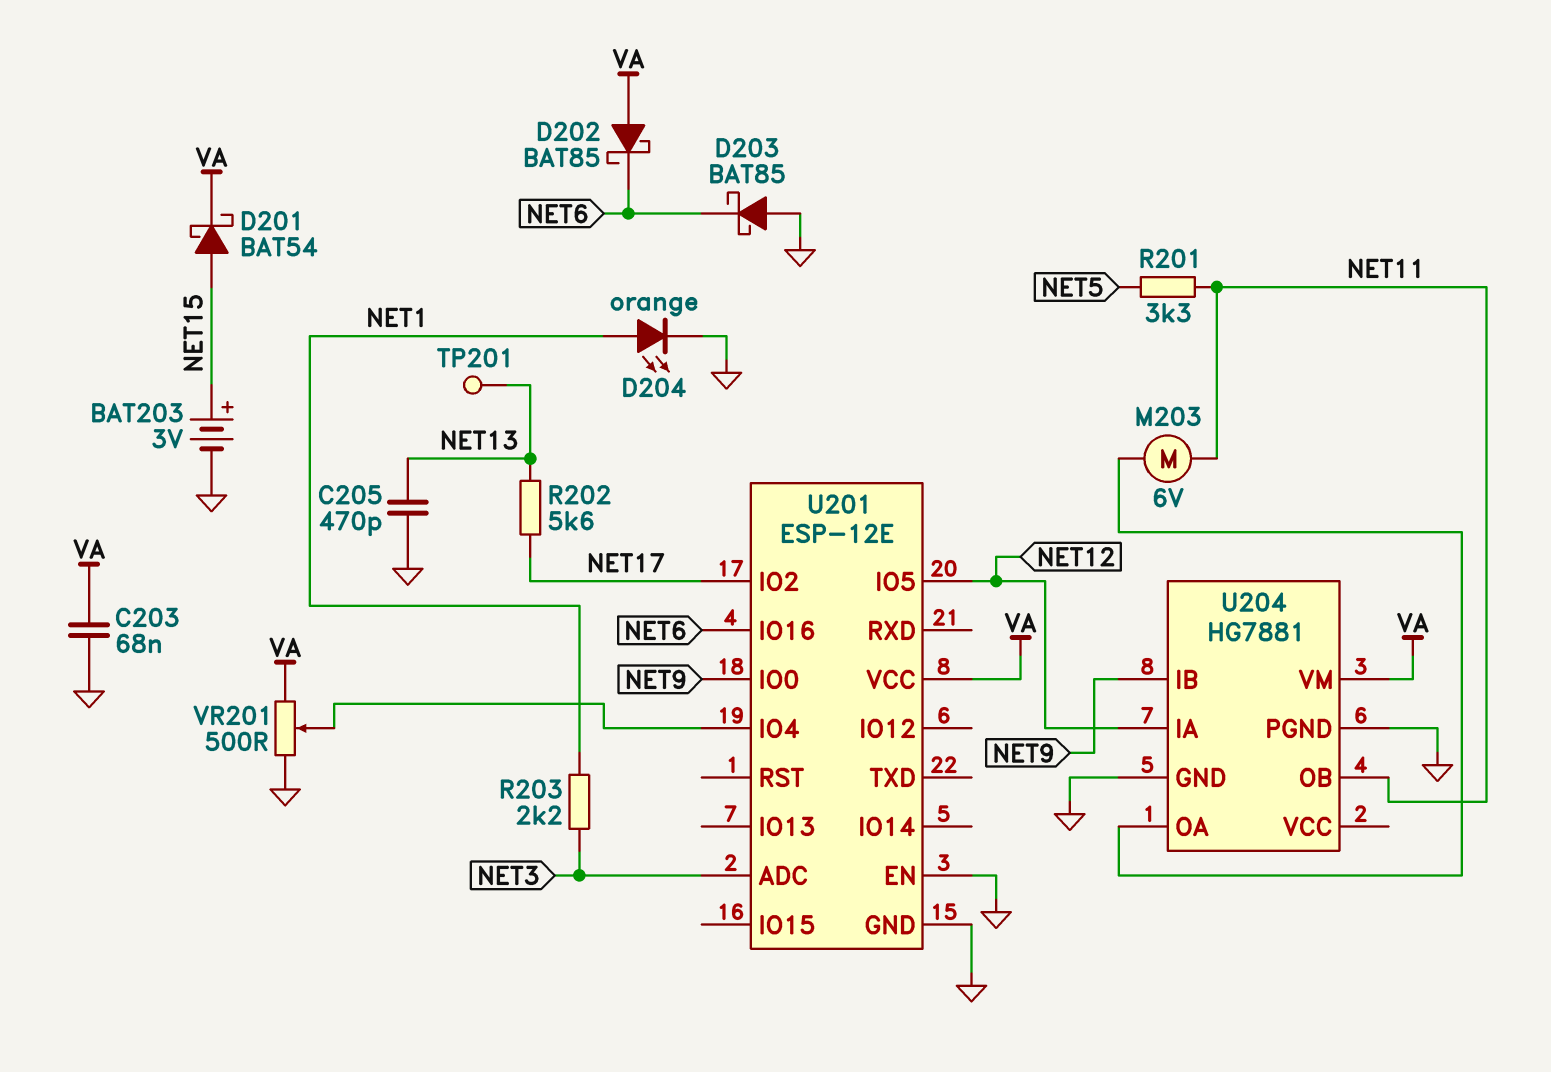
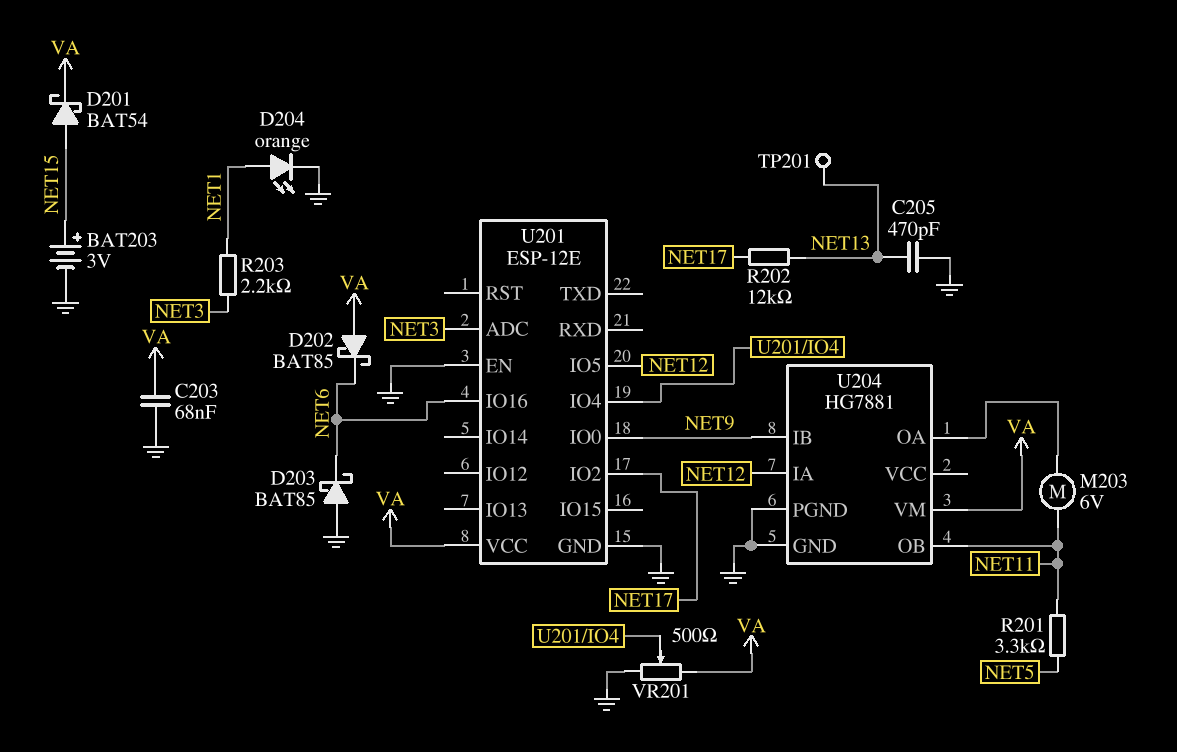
R202: 5.6k (NET13, NET17) -> 12k (NET13, NET17)

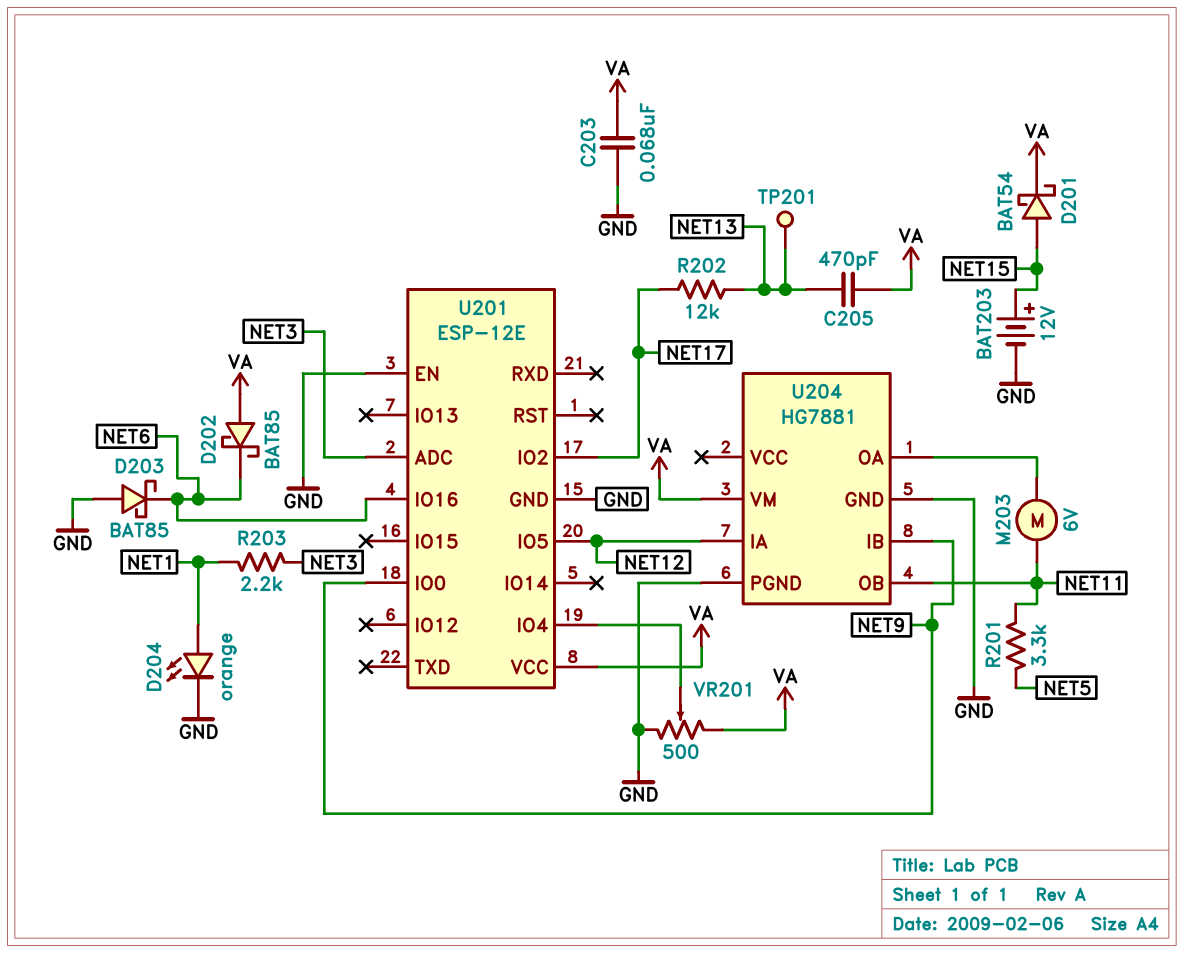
BAT203: 3V (plus NET15, minus GND) -> 12V (plus NET15, minus GND)
C205: 470pF (GND, NET13) -> 470pF (NET13, VA)

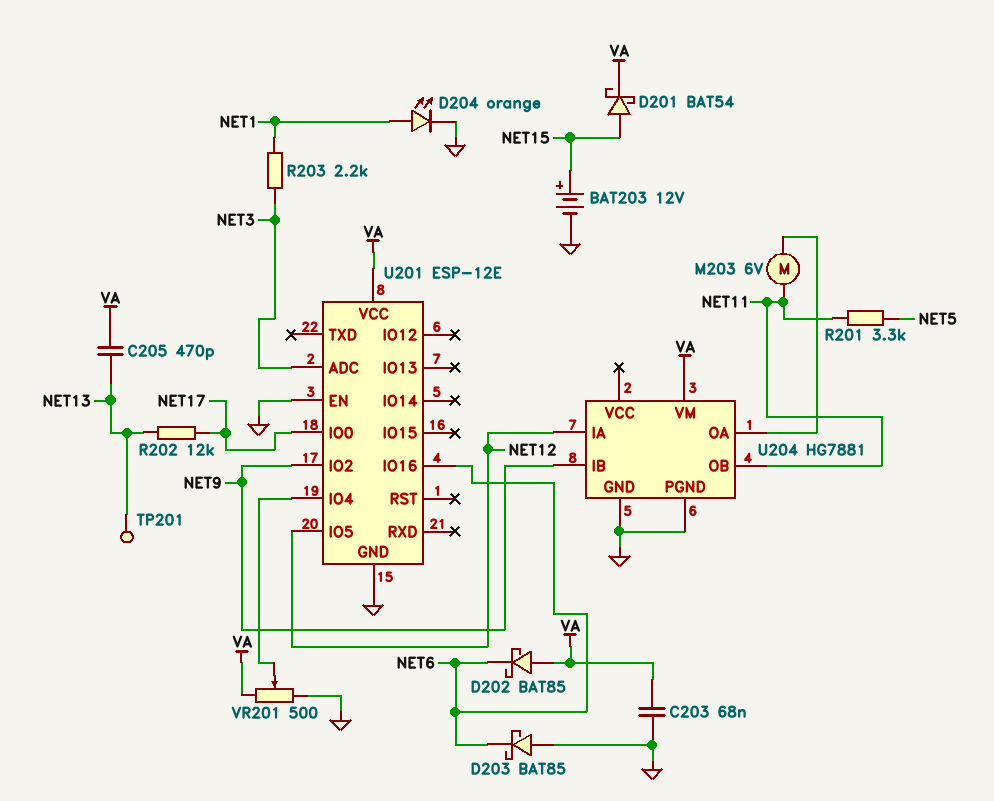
U201 pin IO0: NET9 -> NET17
U201 pin IO2: NET17 -> NET9

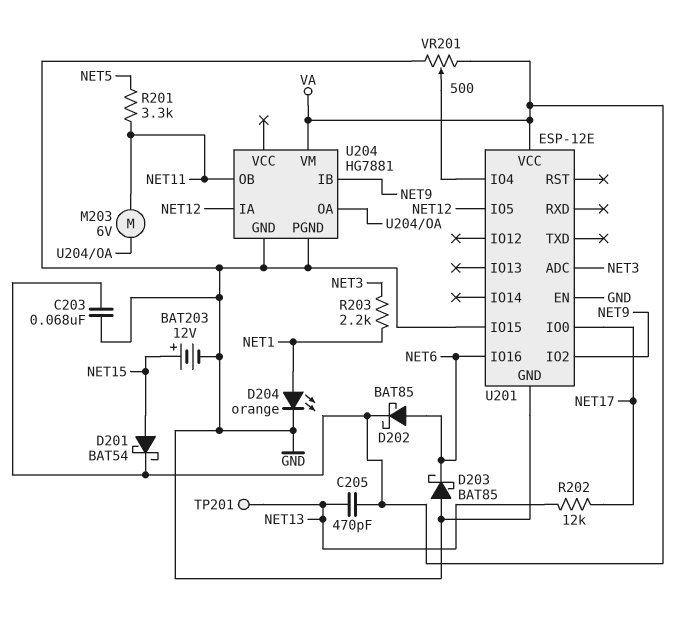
D202: schottky BAT85 (A VA, K NET6) -> schottky BAT85 (A NET6, K VA)
U201 pin IO15: none -> GND

